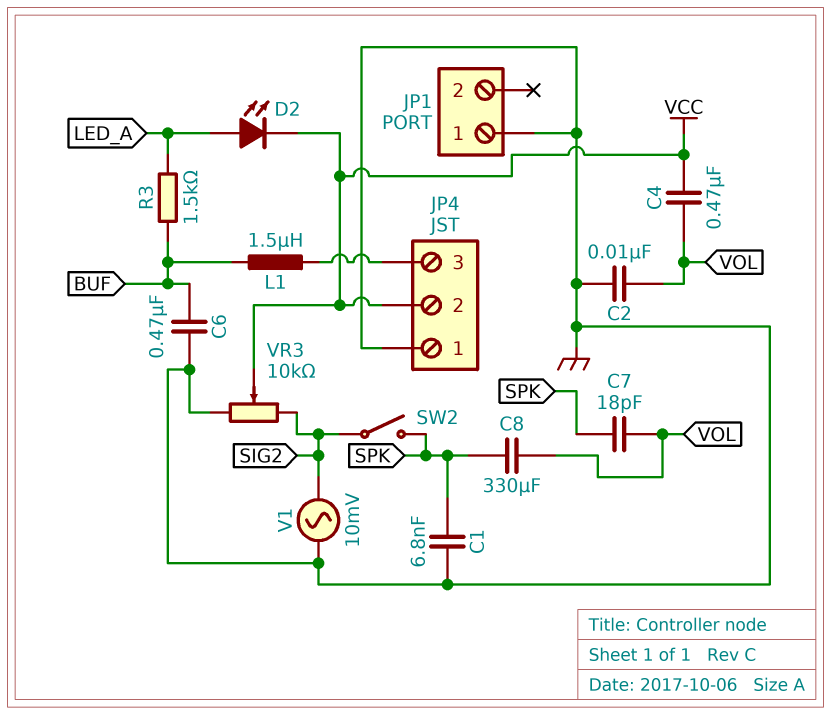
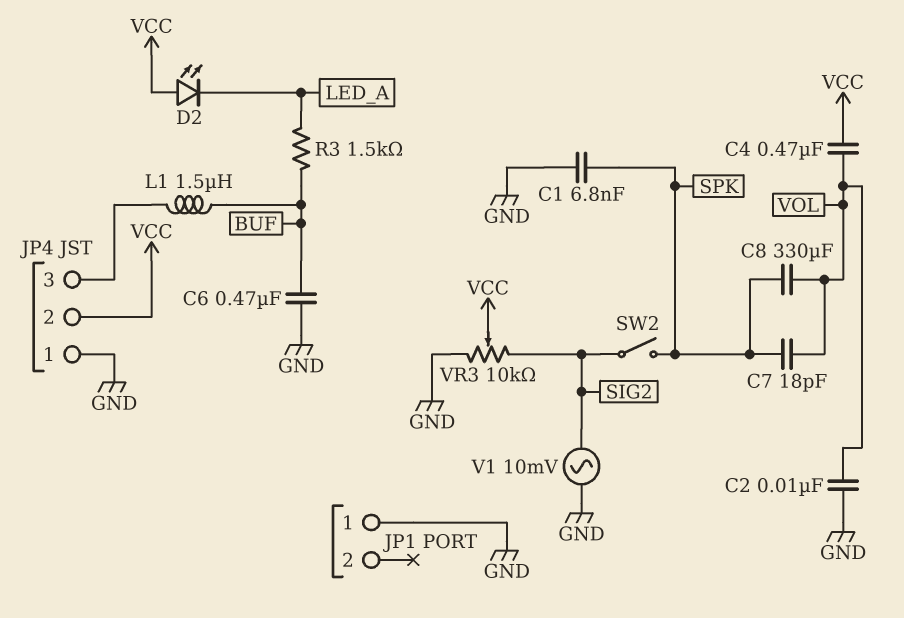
D2: LED (A LED_A, K VCC) -> LED (A VCC, K LED_A)

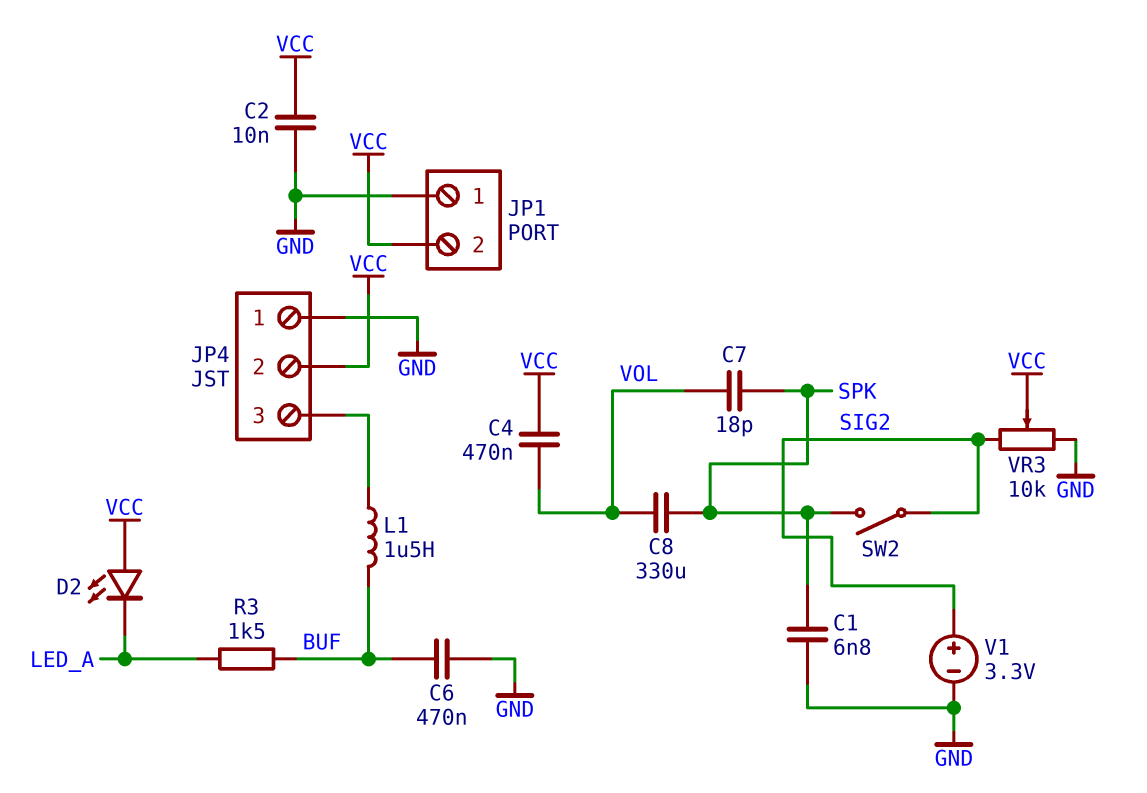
C2: 10nF (GND, VOL) -> 10nF (GND, VCC)
JP1 pin 2: none -> VCC
V1: AC 10mV (GND, SIG2) -> 3.3V (plus SIG2, minus GND)

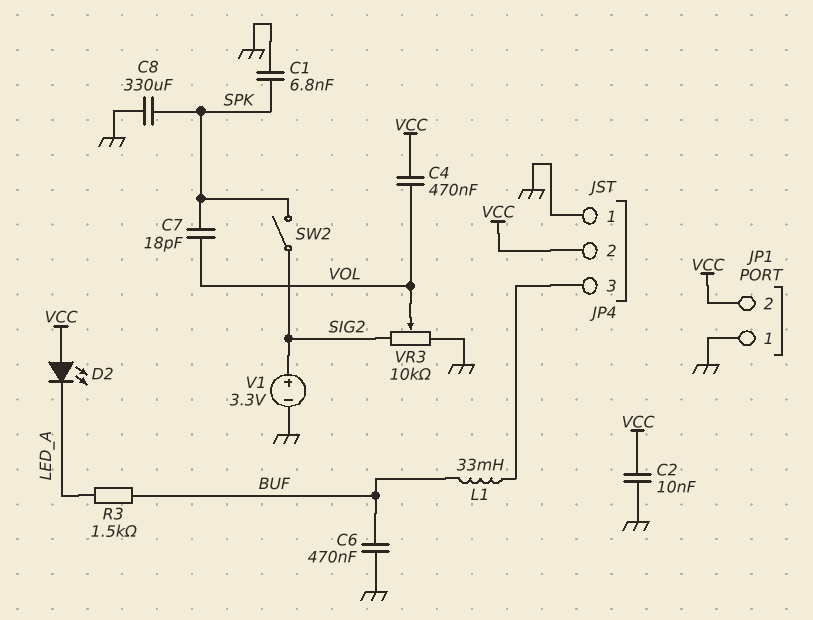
C8: 330uF (SPK, VOL) -> 330uF (GND, SPK)
L1: 1.5uH (BUF, JP4/3) -> 33mH (BUF, JP4/3)
VR3: 10k (GND, SIG2, wiper VCC) -> 10k (GND, SIG2, wiper VOL)

